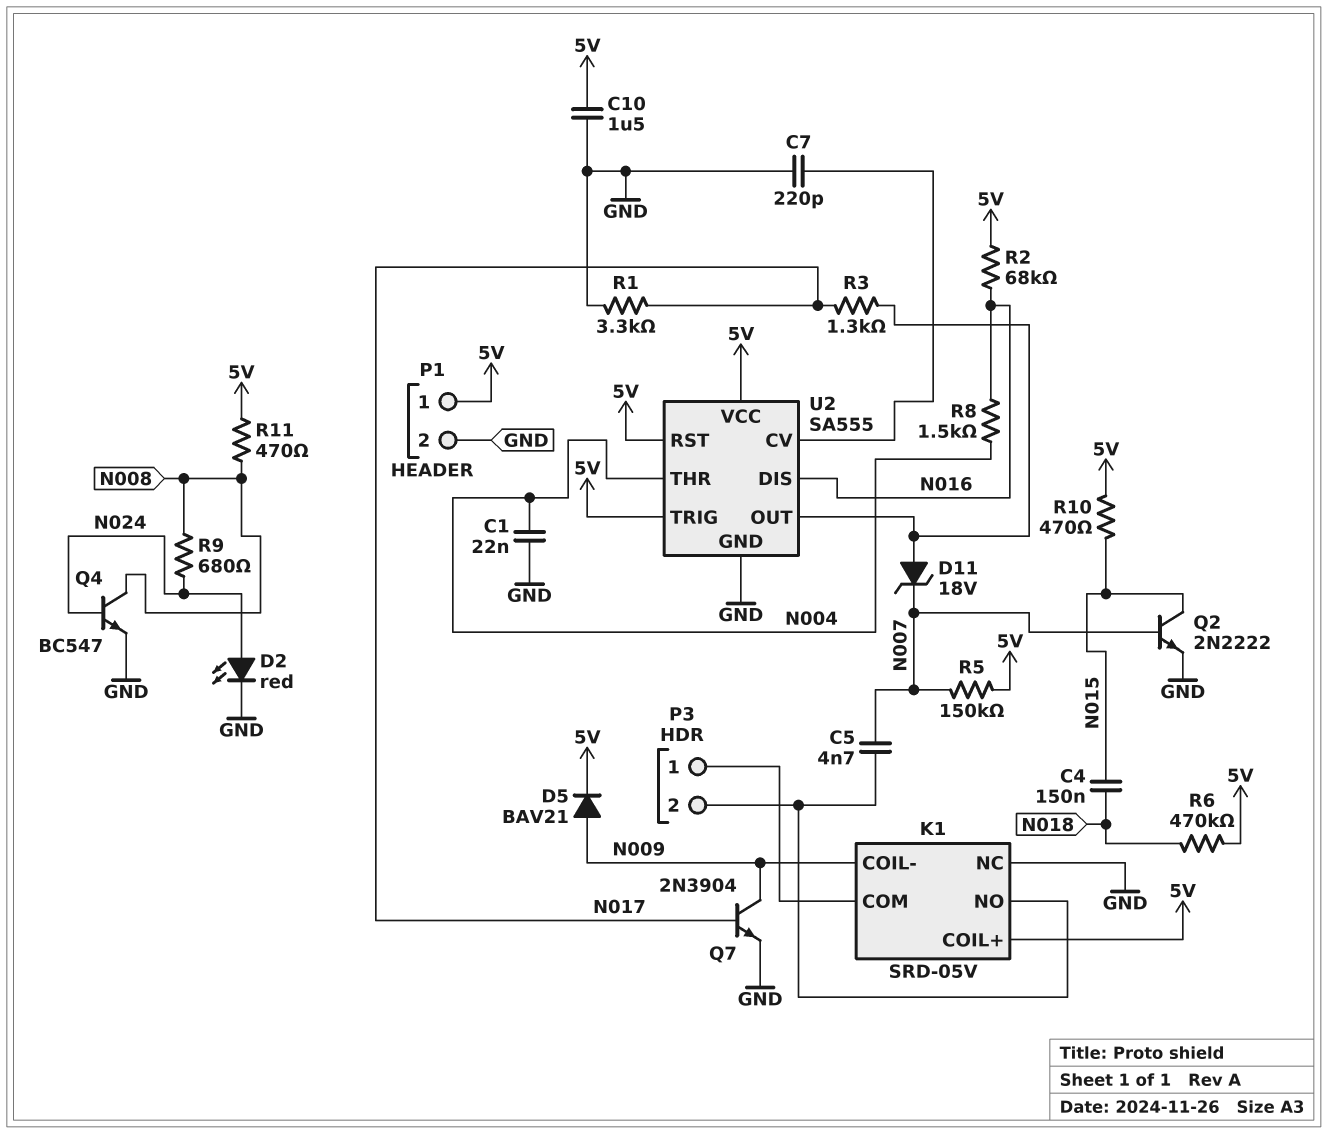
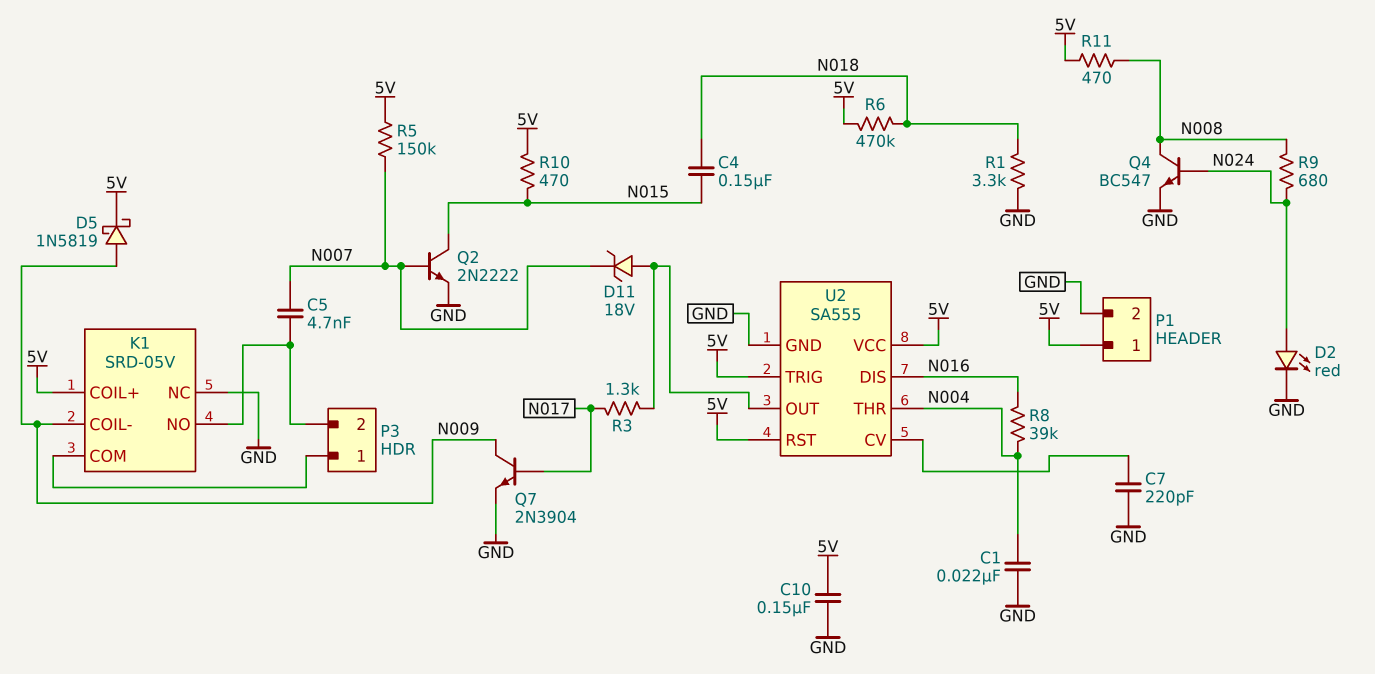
C10: 1.5uF (5V, GND) -> 150nF (5V, GND)
D5: diode BAV21 (A N009, K 5V) -> schottky 1N5819 (A N009, K 5V)
R1: 3.3k (GND, N017) -> 3.3k (GND, N018)
R2: 68k (5V, N016) -> none
R8: 1.5k (N004, N016) -> 39k (N004, N016)

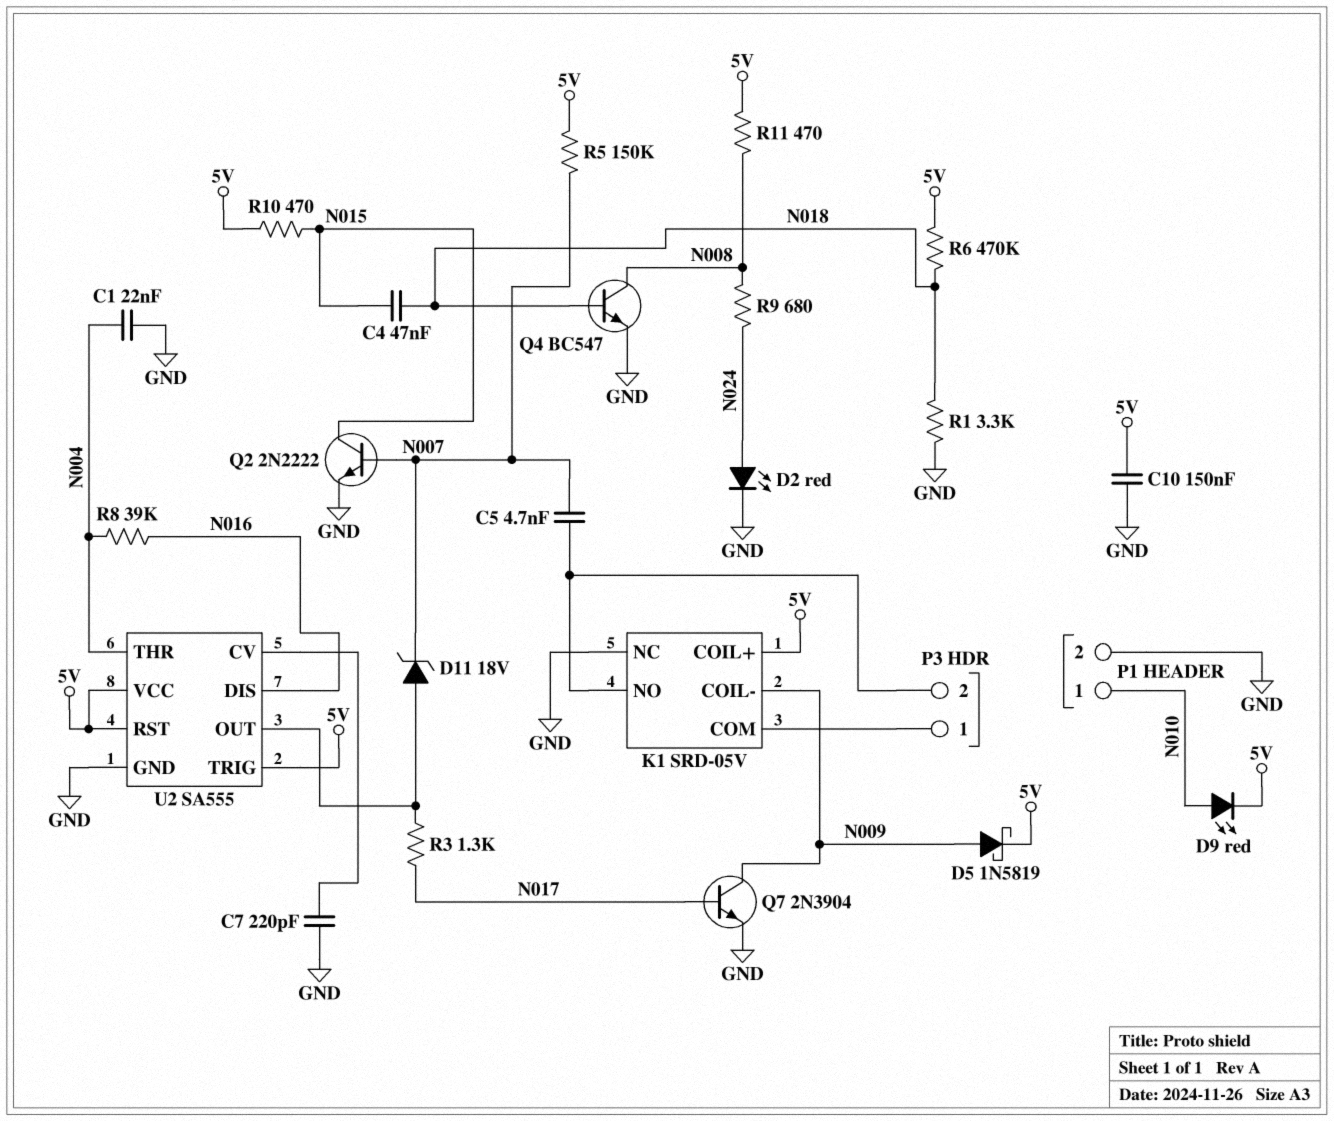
C4: 150nF (N015, N018) -> 47nF (N015, N018)
D9: none -> LED red (A N010, K 5V)
P1 pin 1: 5V -> N010
Q4: NPN BC547 (B N024, C N008, E GND) -> NPN BC547 (B N018, C N008, E GND)

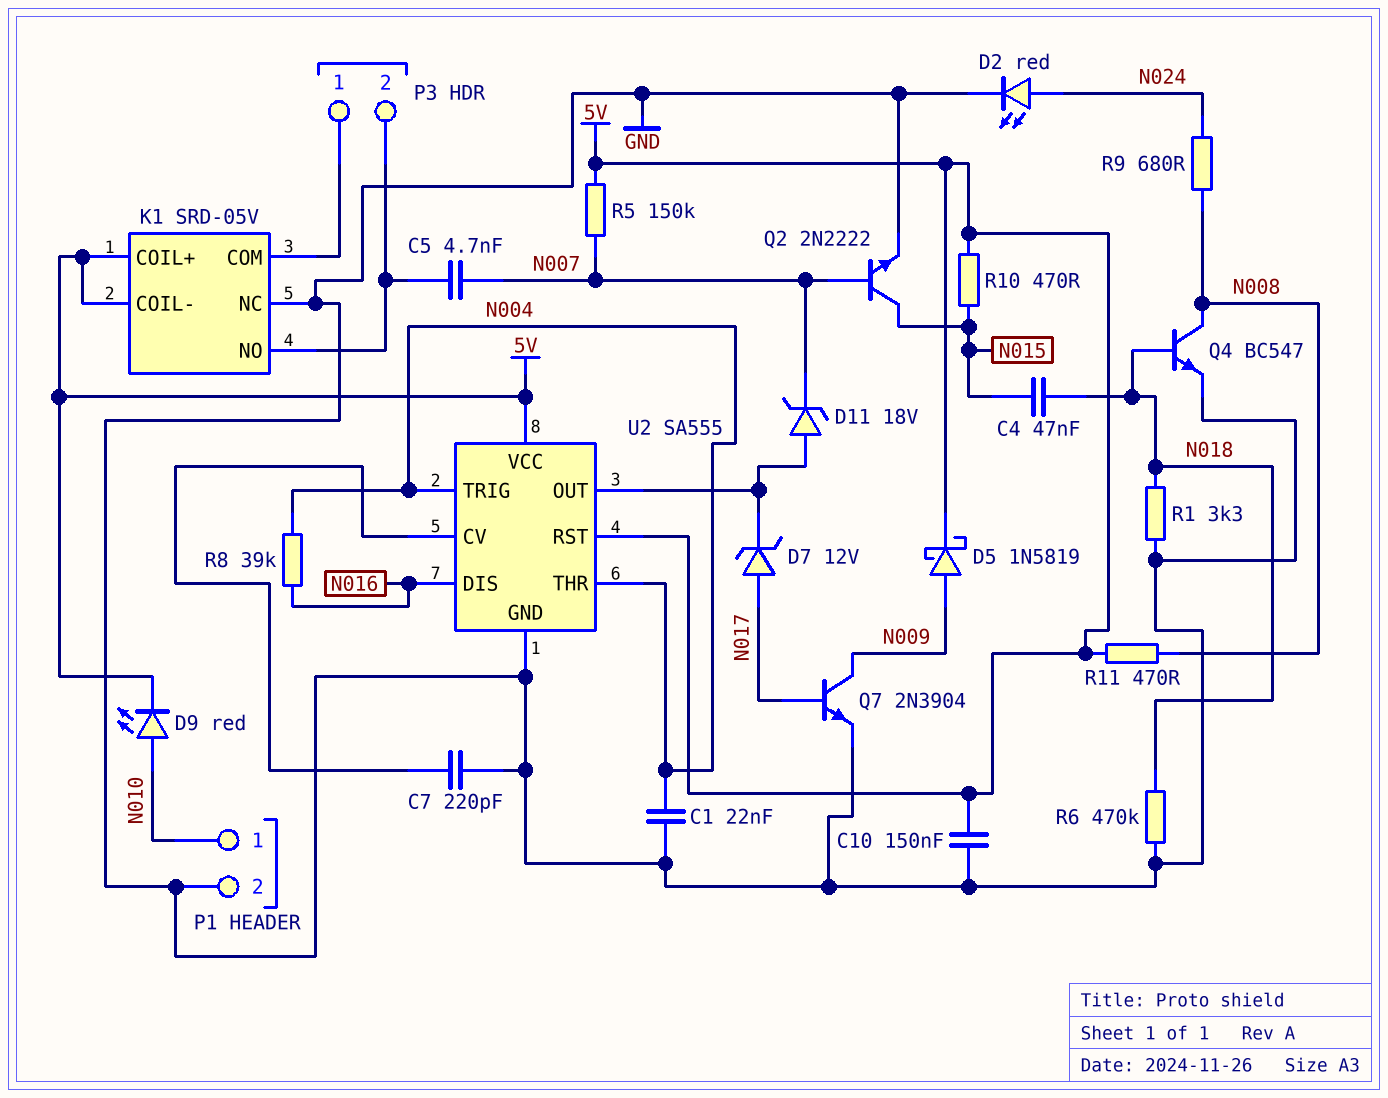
D7: none -> zener 12V (A N017, K U2/OUT)
K1 pin COIL-: N009 -> 5V
R3: 1.3k (N017, U2/OUT) -> none
R6: 470k (5V, N018) -> 470k (GND, N018)
U2 pin TRIG: 5V -> N004

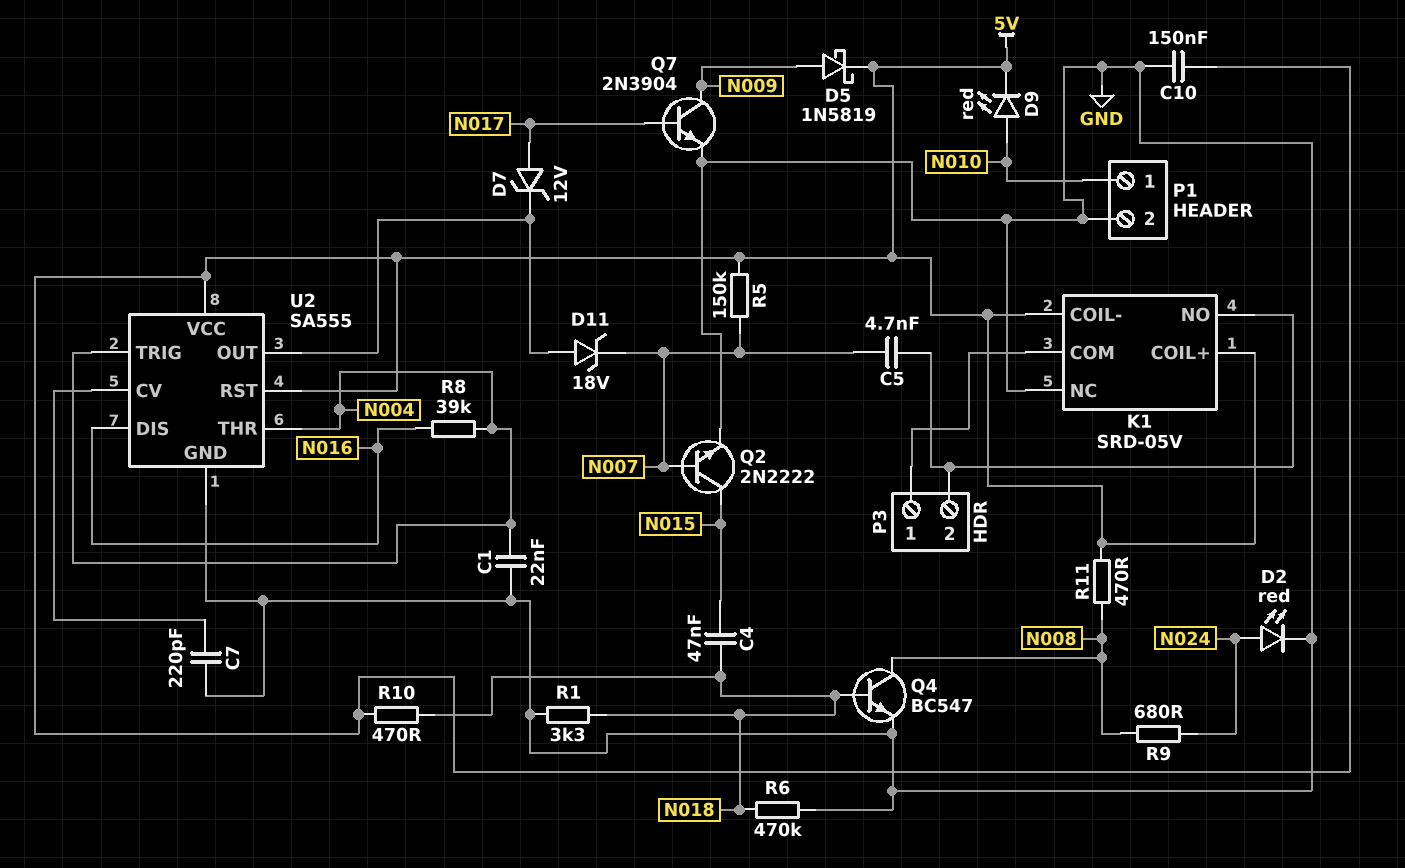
R10: 470 (5V, N015) -> 470 (5V, N018)

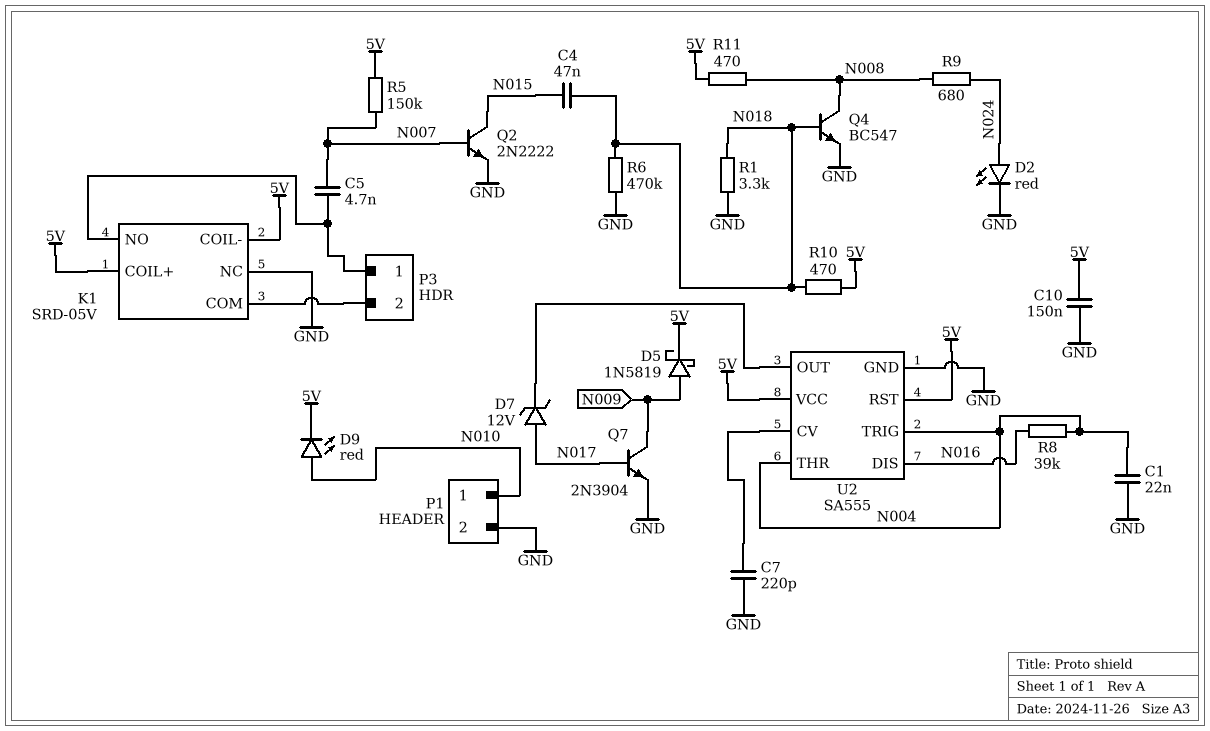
D11: zener 18V (A U2/OUT, K N007) -> none
P3 pin 1: K1/COM -> K1/NO
P3 pin 2: K1/NO -> K1/COM

